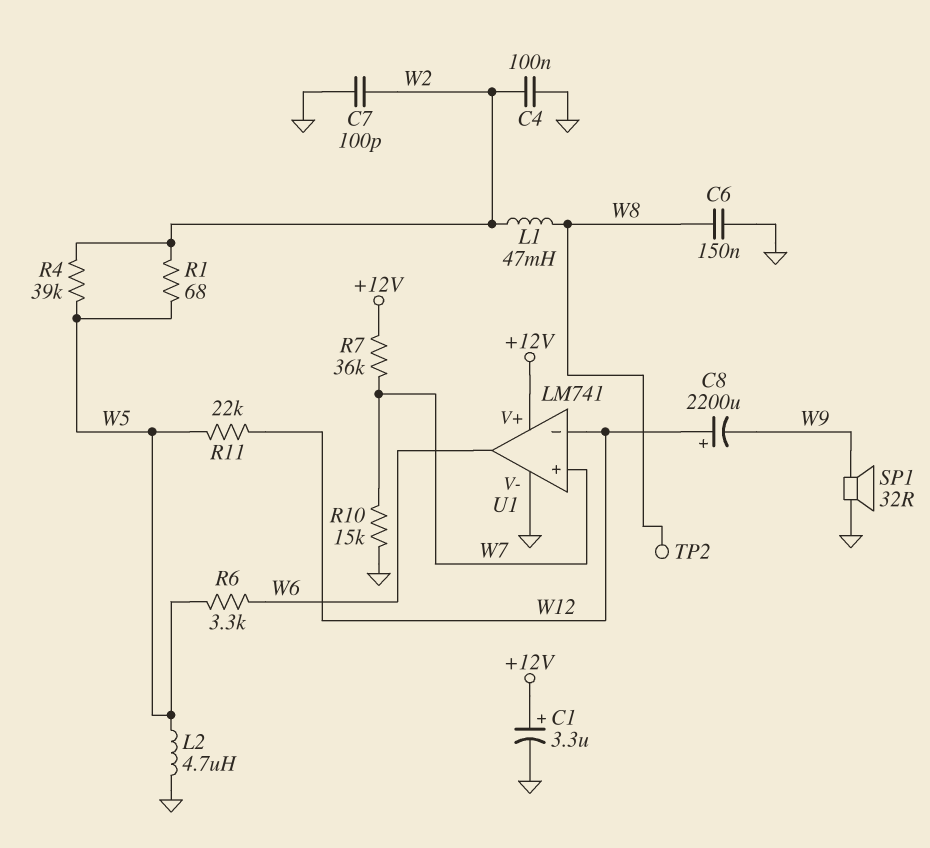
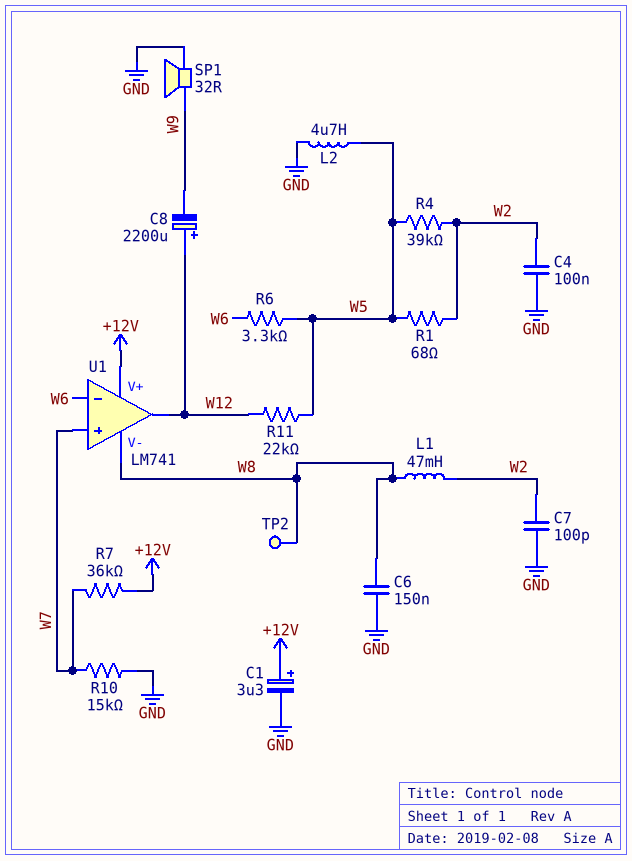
U1 pin V-: GND -> W8
U1 pin in-: W12 -> W6
U1 pin out: W6 -> W12

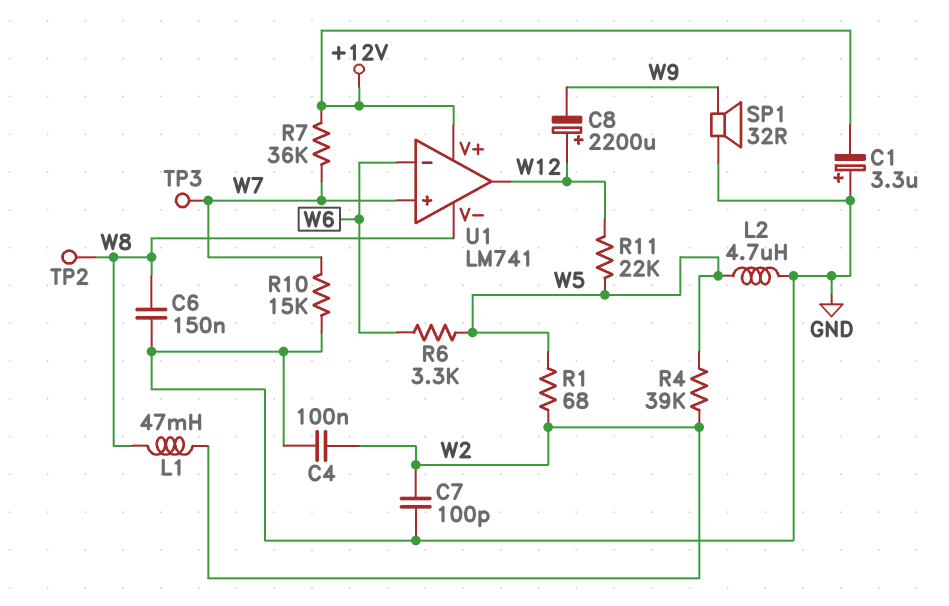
C1: 3.3uF (plus +12V, minus GND) -> 3.3uF (plus GND, minus +12V)
TP3: none -> test point (W7)

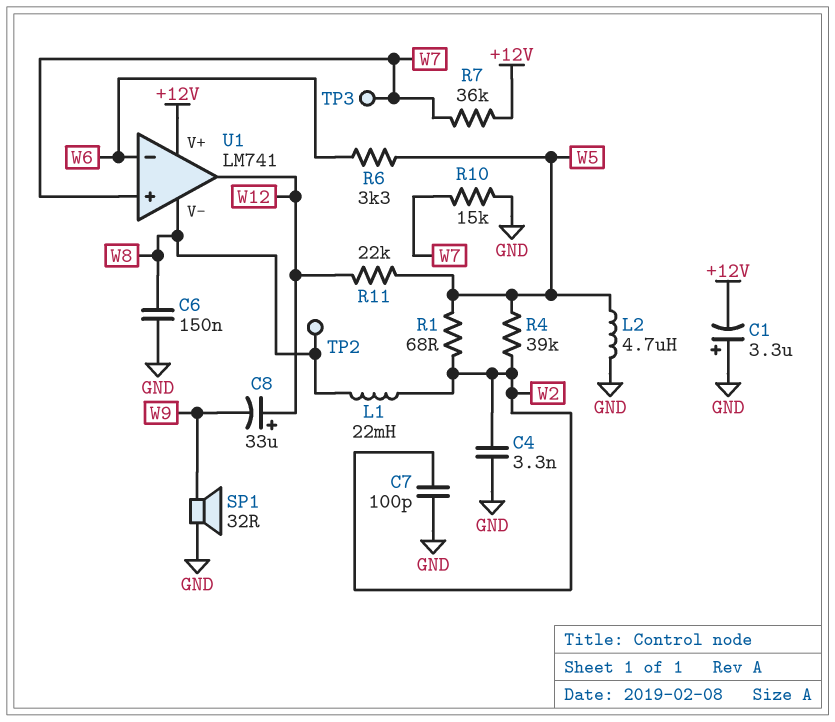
C4: 100nF (GND, W2) -> 3.3nF (GND, W2)
C8: 2200uF (plus W12, minus W9) -> 33uF (plus W12, minus W9)
L1: 47mH (W2, W8) -> 22mH (W2, W8)

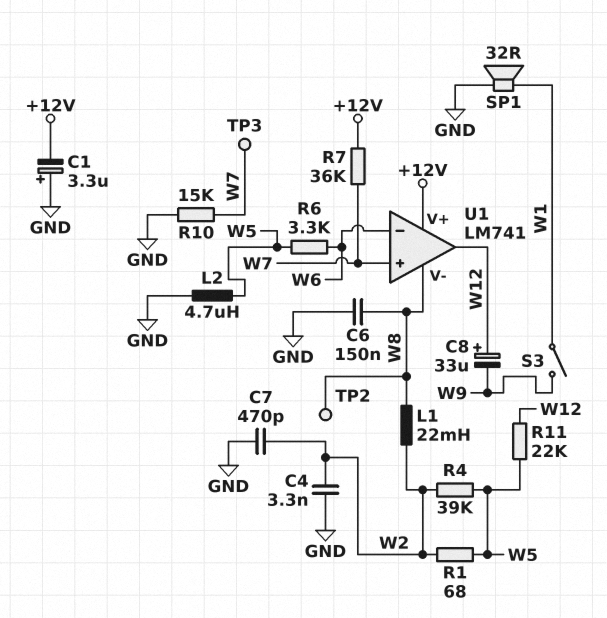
C7: 100pF (GND, W2) -> 470pF (GND, W2)
S3: none -> switch (W1, W9)
SP1: speaker 32R (GND, W9) -> speaker 32R (GND, W1)

